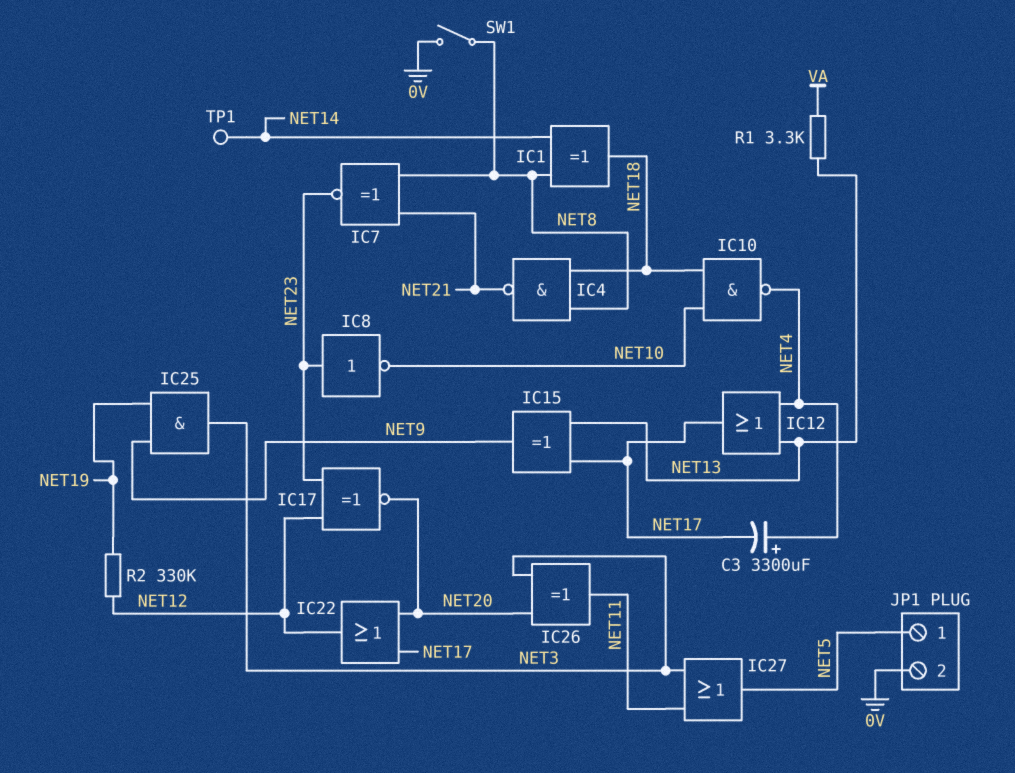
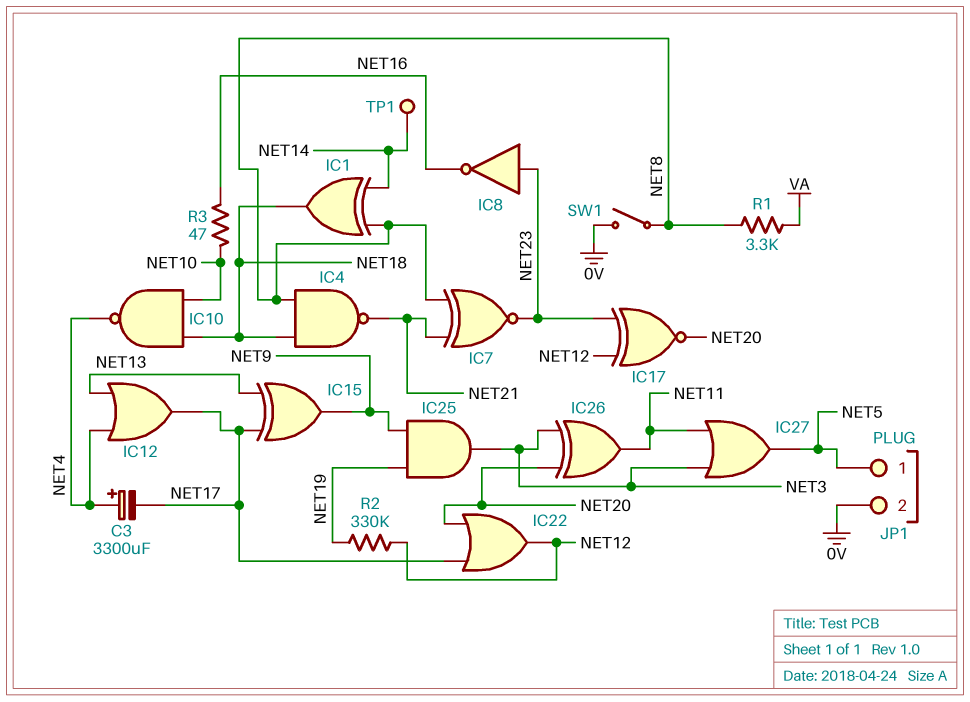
IC8: NOT (in NET23, out NET10) -> NOT (in NET23, out NET16)
R1: 3.3k (NET13, VA) -> 3.3k (NET8, VA)
R3: none -> 47 (NET10, NET16)

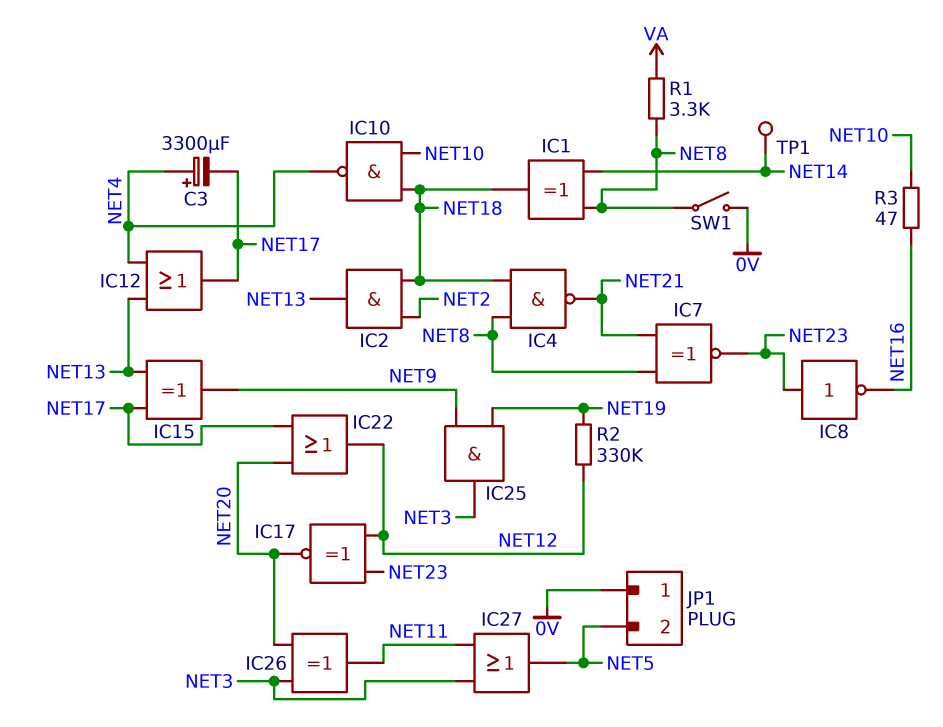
IC2: none -> AND (in NET2, in NET18, out NET13)
JP1 pin 1: NET5 -> 0V
JP1 pin 2: 0V -> NET5

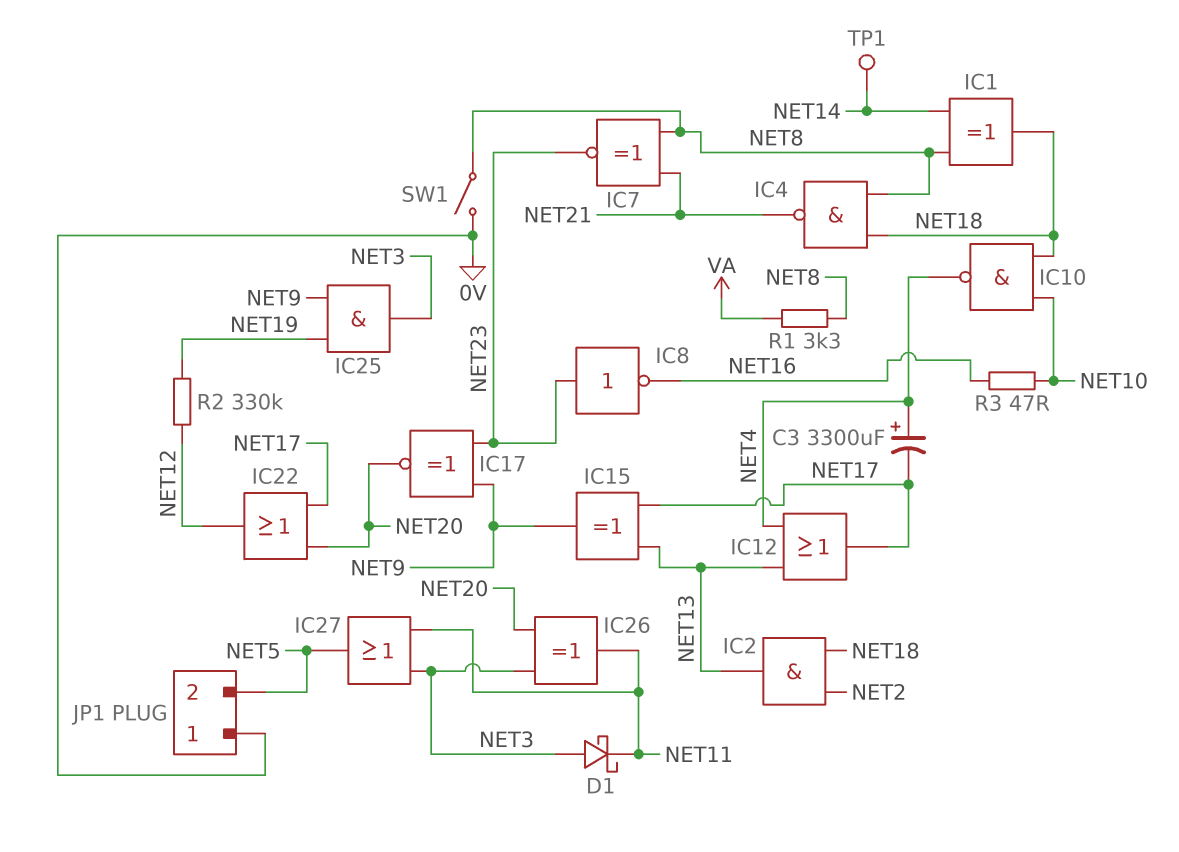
D1: none -> schottky (A NET3, K NET11)
IC17: XNOR (in NET12, in NET23, out NET20) -> XNOR (in NET9, in NET23, out NET20)

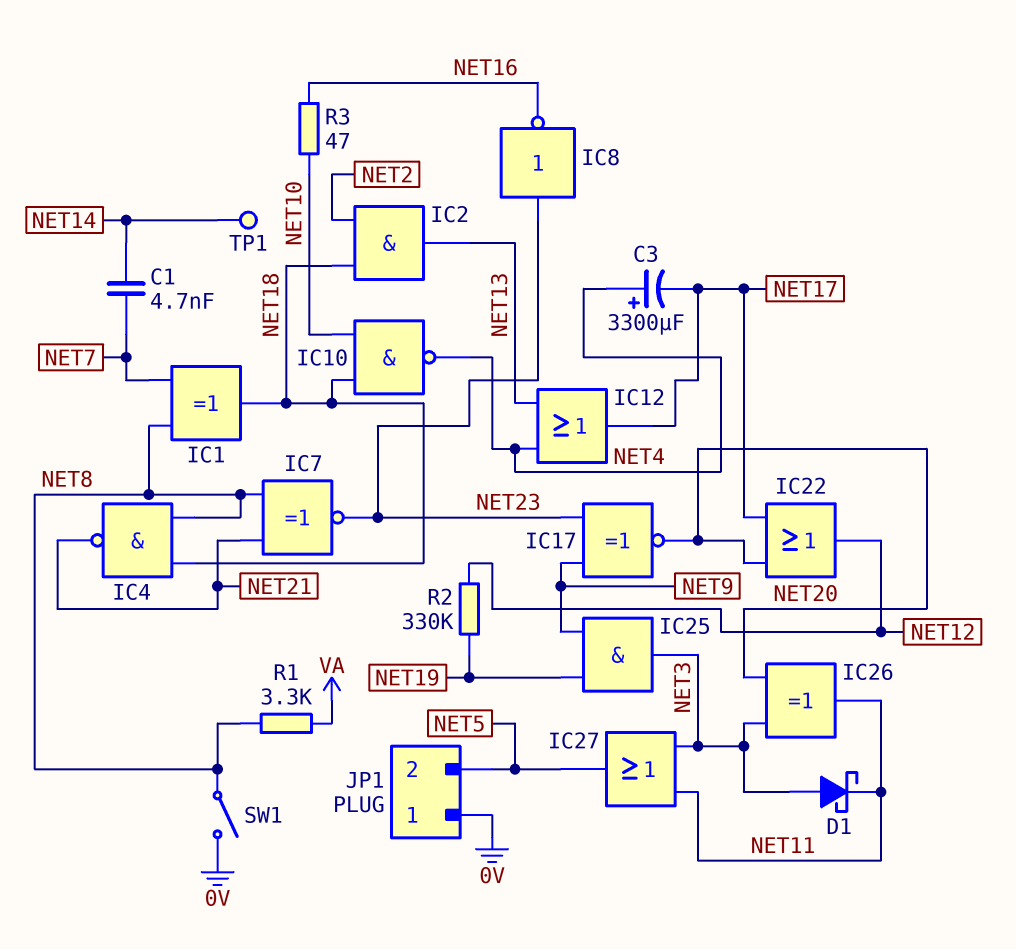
C1: none -> 4.7nF (NET7, NET14)
IC1: XOR (in NET8, in NET14, out NET18) -> XOR (in NET7, in NET8, out NET18)
IC15: XOR (in NET13, in NET17, out NET9) -> none

